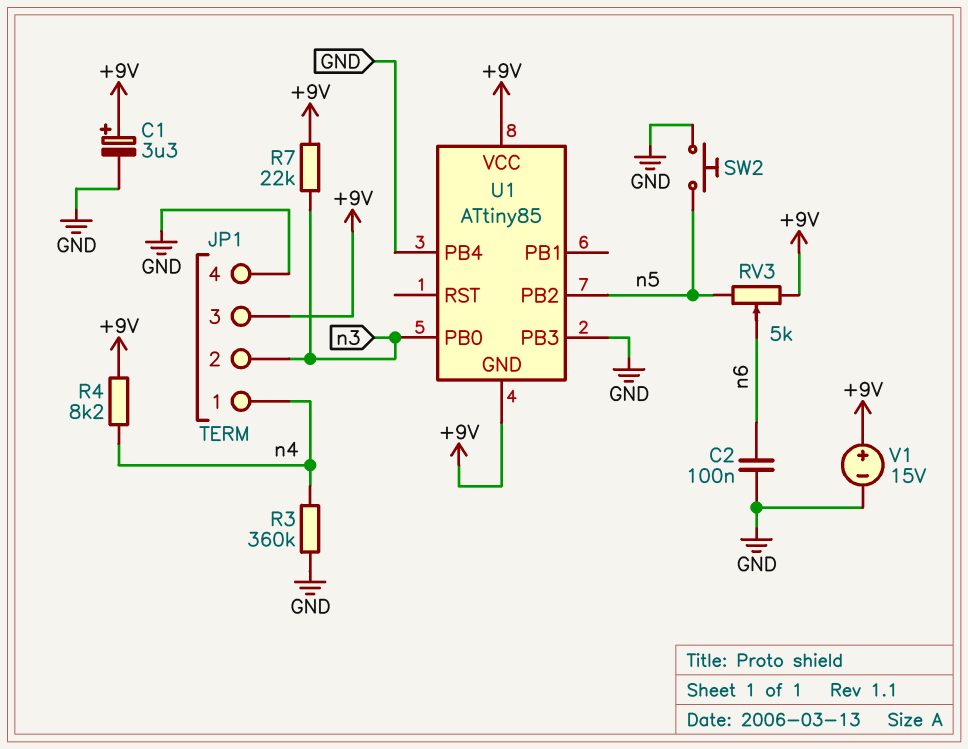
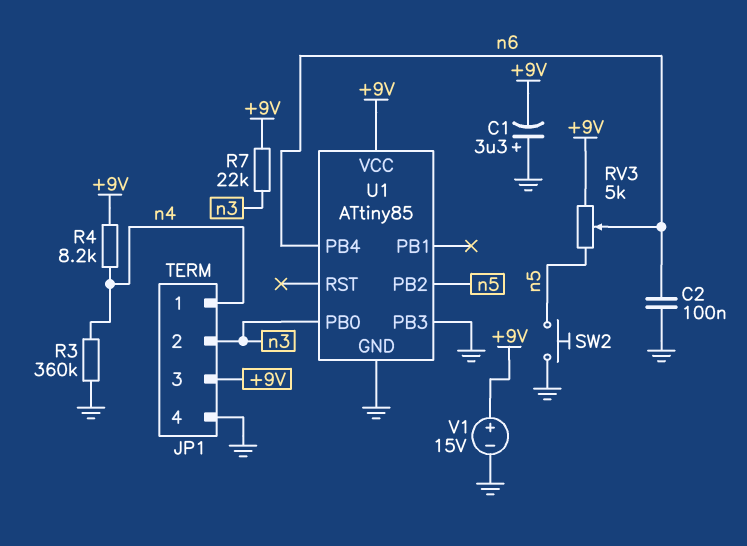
C1: 3.3uF (plus +9V, minus GND) -> 3.3uF (plus GND, minus +9V)
U1 pin GND: +9V -> GND
U1 pin PB4: GND -> n6

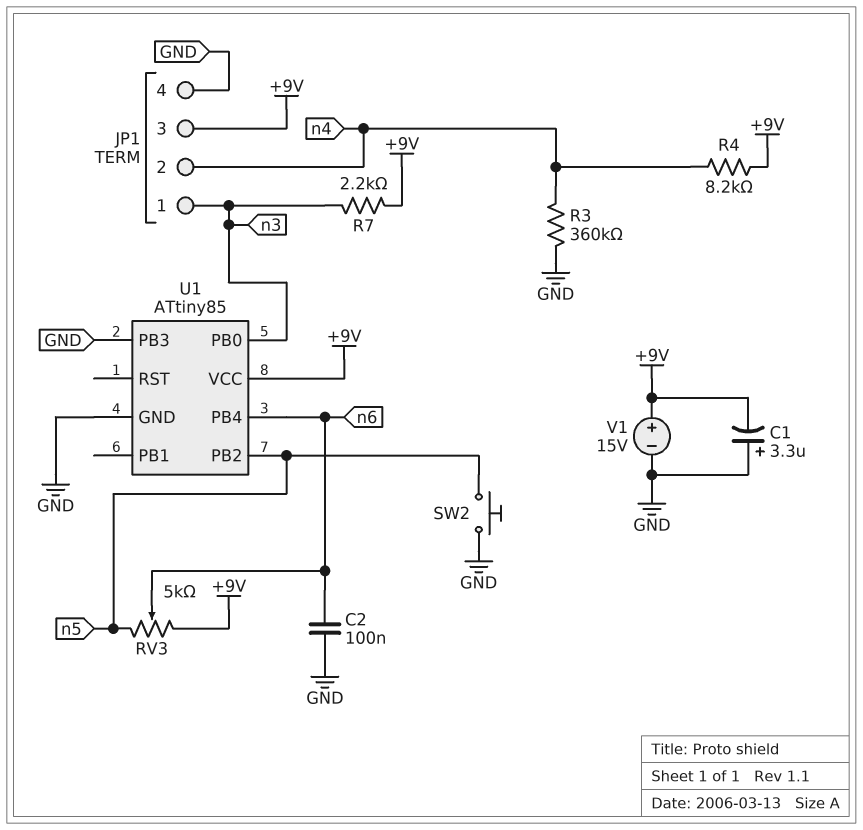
JP1 pin 1: n4 -> n3
JP1 pin 2: n3 -> n4
R7: 22k (+9V, n3) -> 2.2k (+9V, n3)

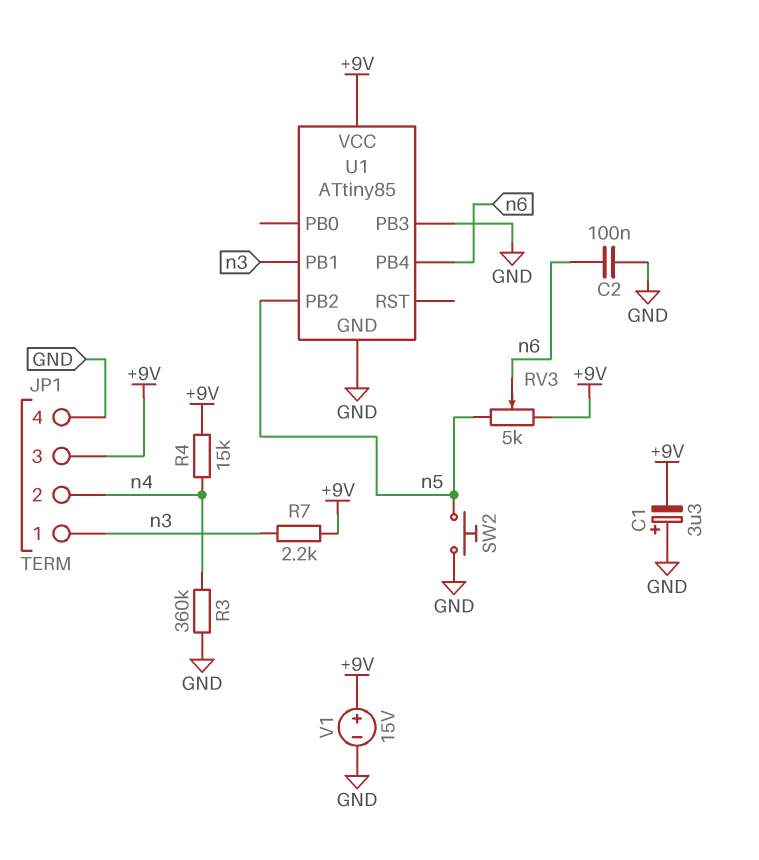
R4: 8.2k (+9V, n4) -> 15k (+9V, n4)
U1 pin PB0: n3 -> none
U1 pin PB1: none -> n3

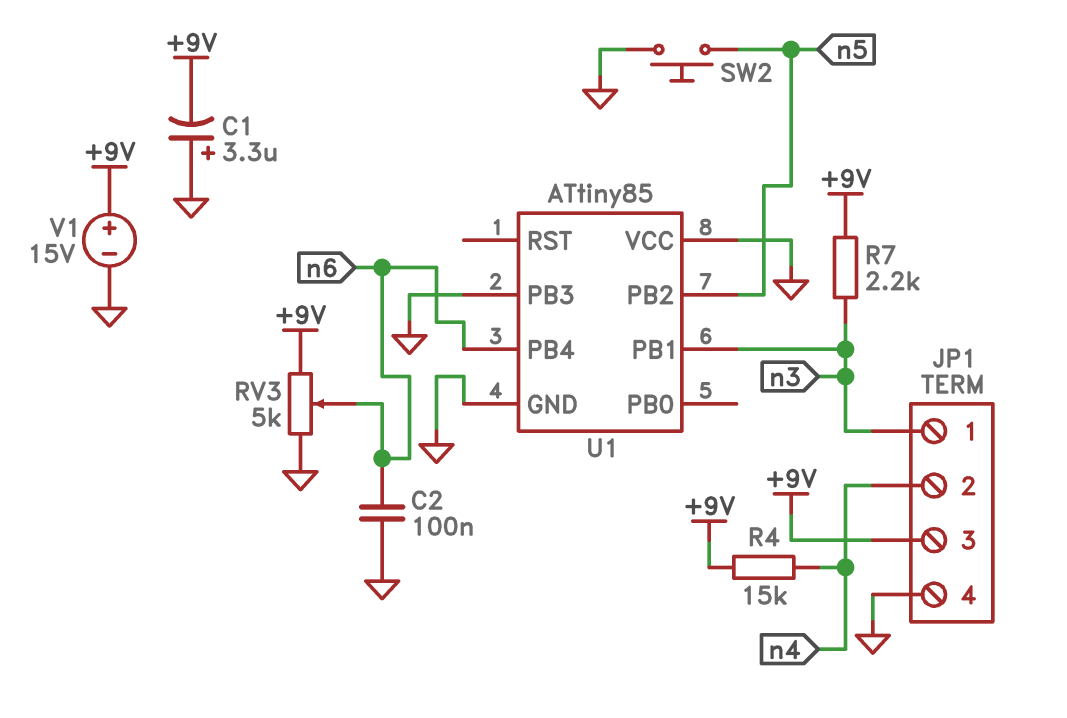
R3: 360k (GND, n4) -> none
RV3: 5k (+9V, n5, wiper n6) -> 5k (+9V, GND, wiper n6)
U1 pin VCC: +9V -> GND

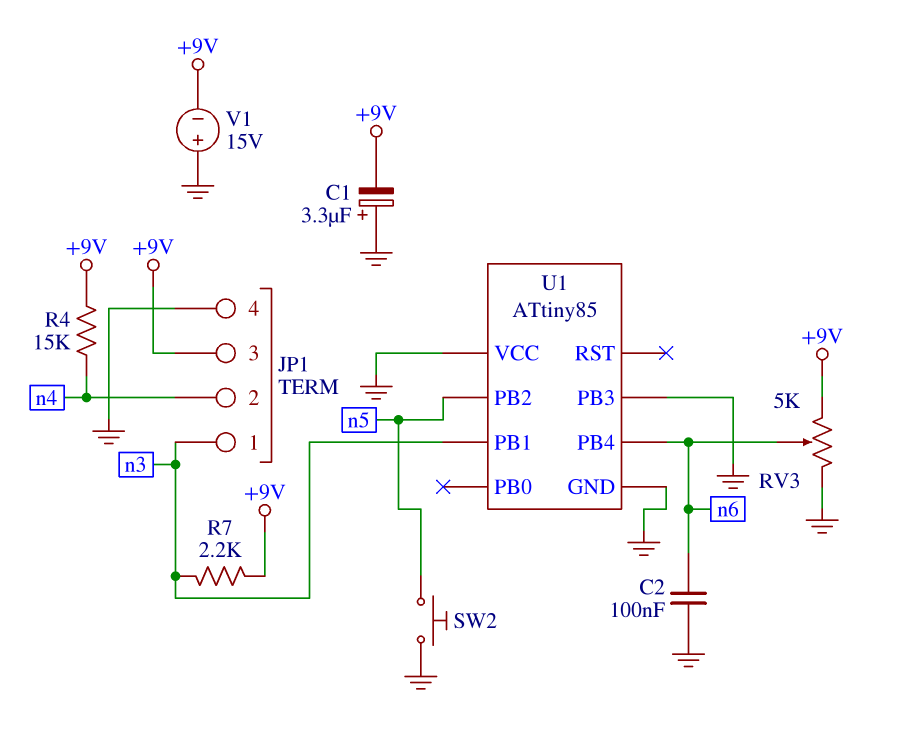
V1: 15V (plus +9V, minus GND) -> 15V (plus GND, minus +9V)

